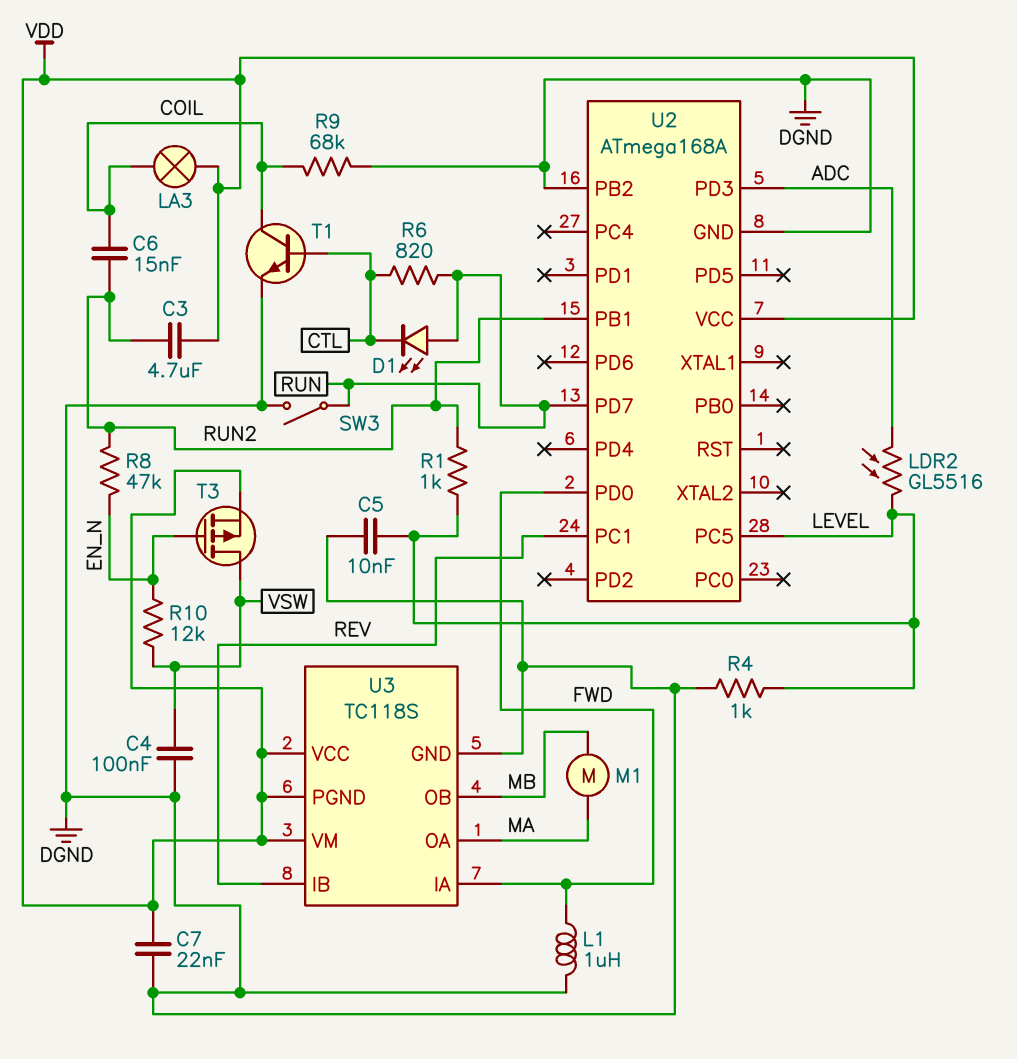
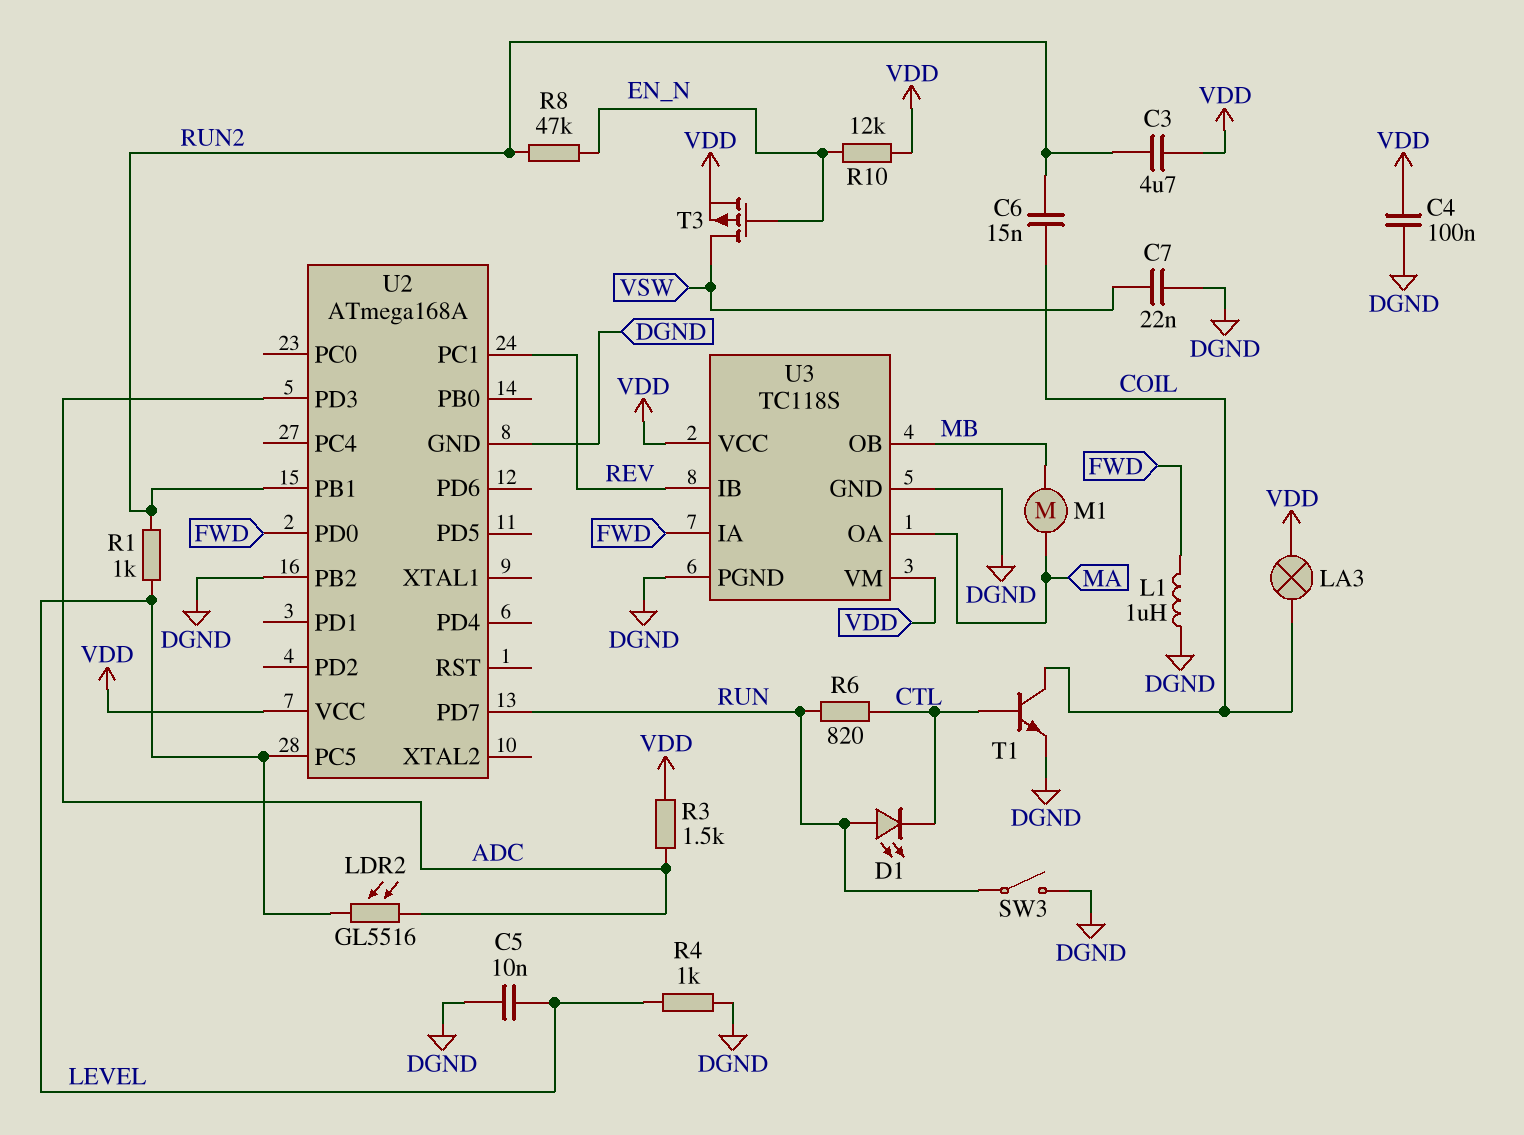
C4: 100nF (DGND, VSW) -> 100nF (DGND, VDD)
C7: 22nF (DGND, VDD) -> 22nF (DGND, VSW)
R3: none -> 1.5k (ADC, VDD)
R9: 68k (COIL, DGND) -> none
R10: 12k (EN_N, VSW) -> 12k (EN_N, VDD)
U3 pin PGND: VDD -> DGND

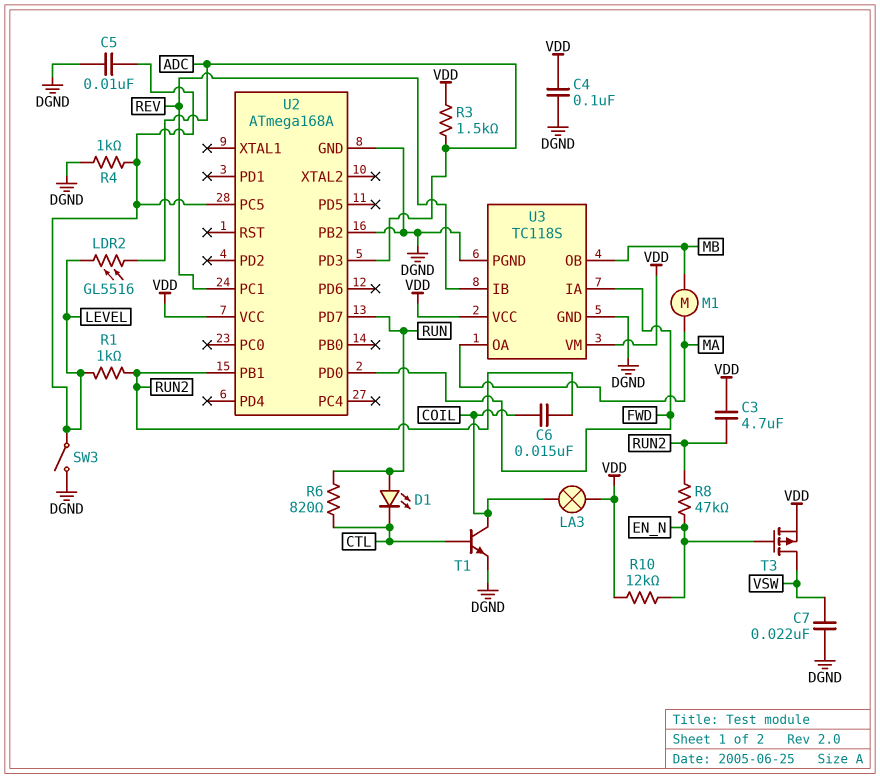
L1: 1uH (DGND, FWD) -> none
SW3: switch (DGND, RUN) -> switch (DGND, LEVEL)

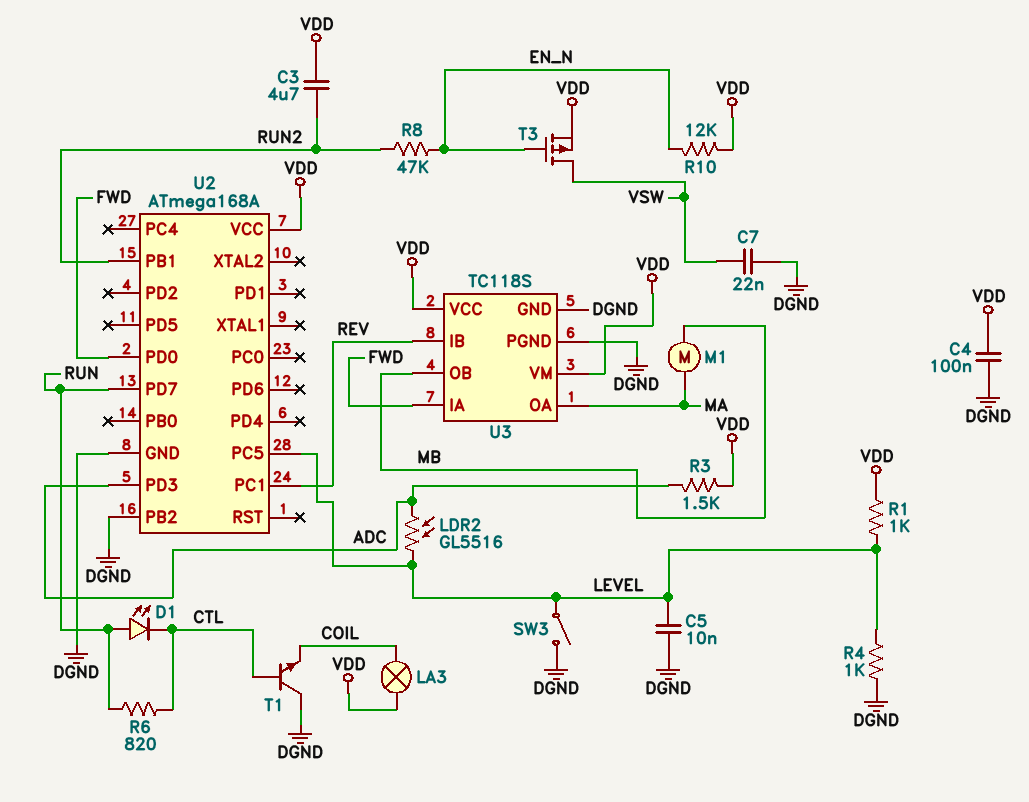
C6: 15nF (COIL, RUN2) -> none
R1: 1k (LEVEL, RUN2) -> 1k (LEVEL, VDD)
T1: NPN (B CTL, C COIL, E DGND) -> NPN (B CTL, C DGND, E COIL)

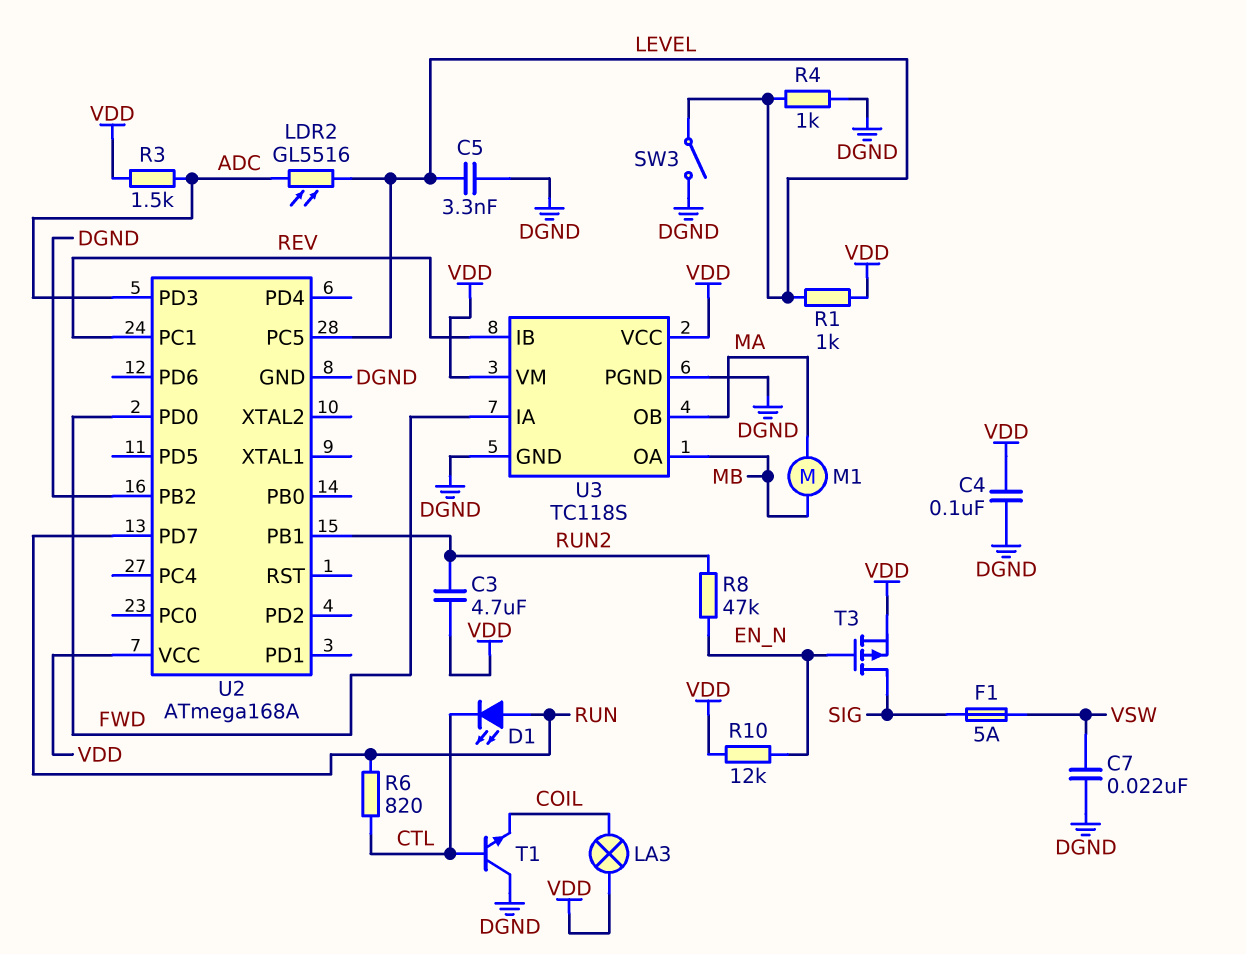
C5: 10nF (DGND, LEVEL) -> 3.3nF (DGND, LEVEL)
F1: none -> 5A (SIG, VSW)
T3: PMOS (G EN_N, D VSW, S VDD) -> PMOS (G EN_N, D SIG, S VDD)
U3 pin OA: MA -> MB
U3 pin OB: MB -> MA

